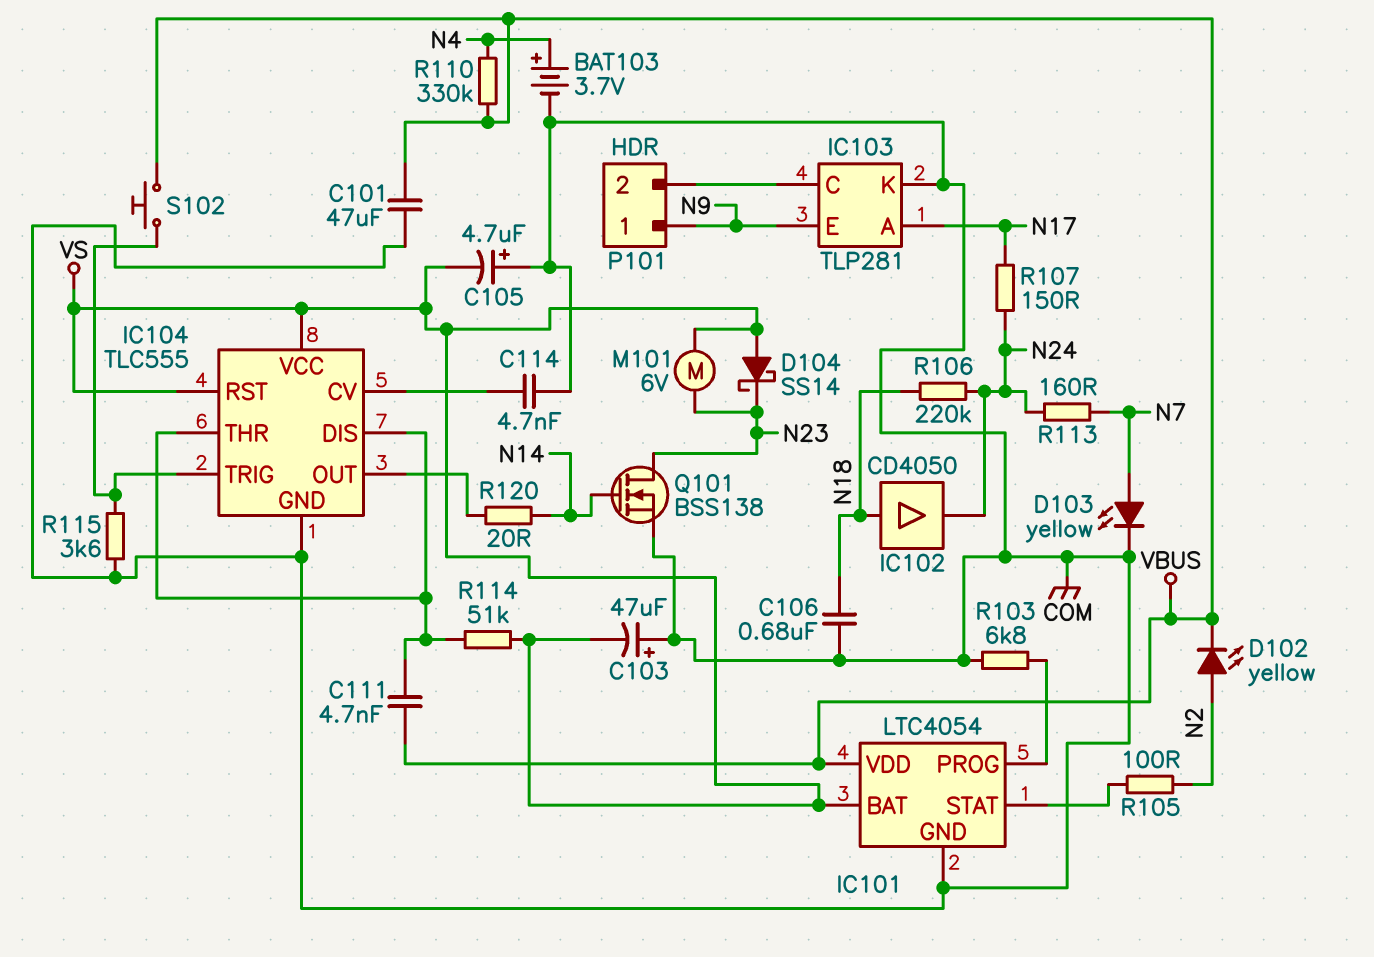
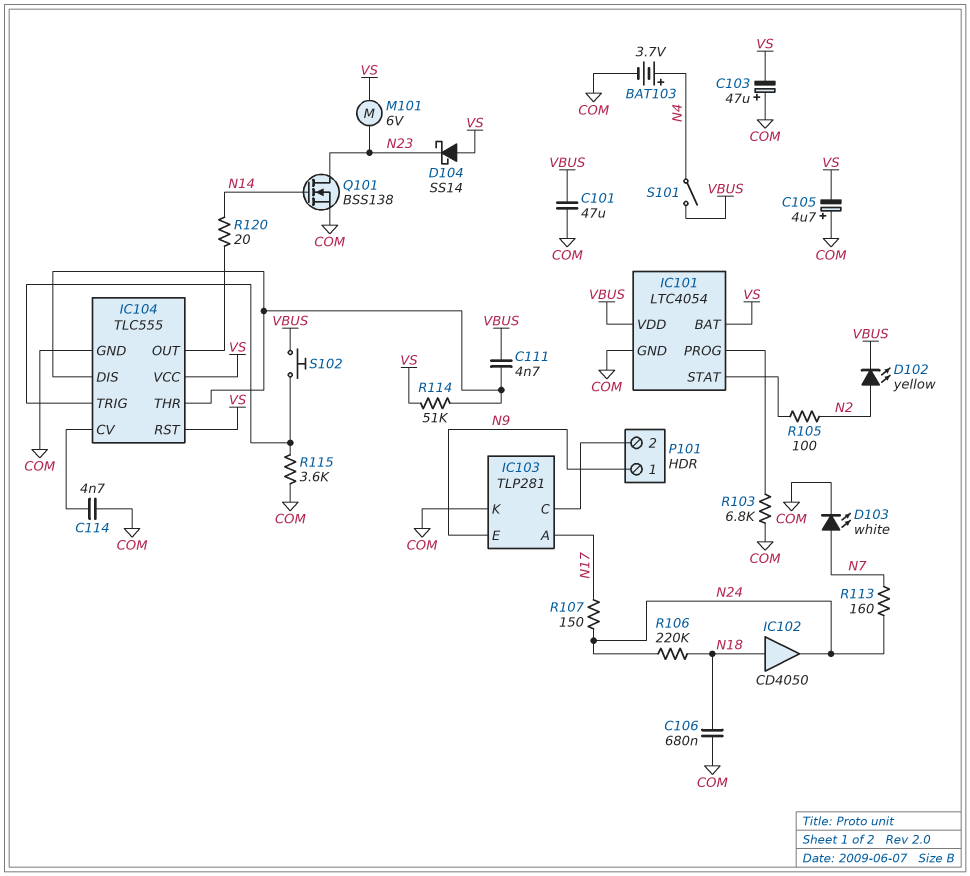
D103: LED yellow (A N7, K COM) -> LED white (A N7, K COM)
R110: 330k (N4, VBUS) -> none
S101: none -> switch (N4, VBUS)

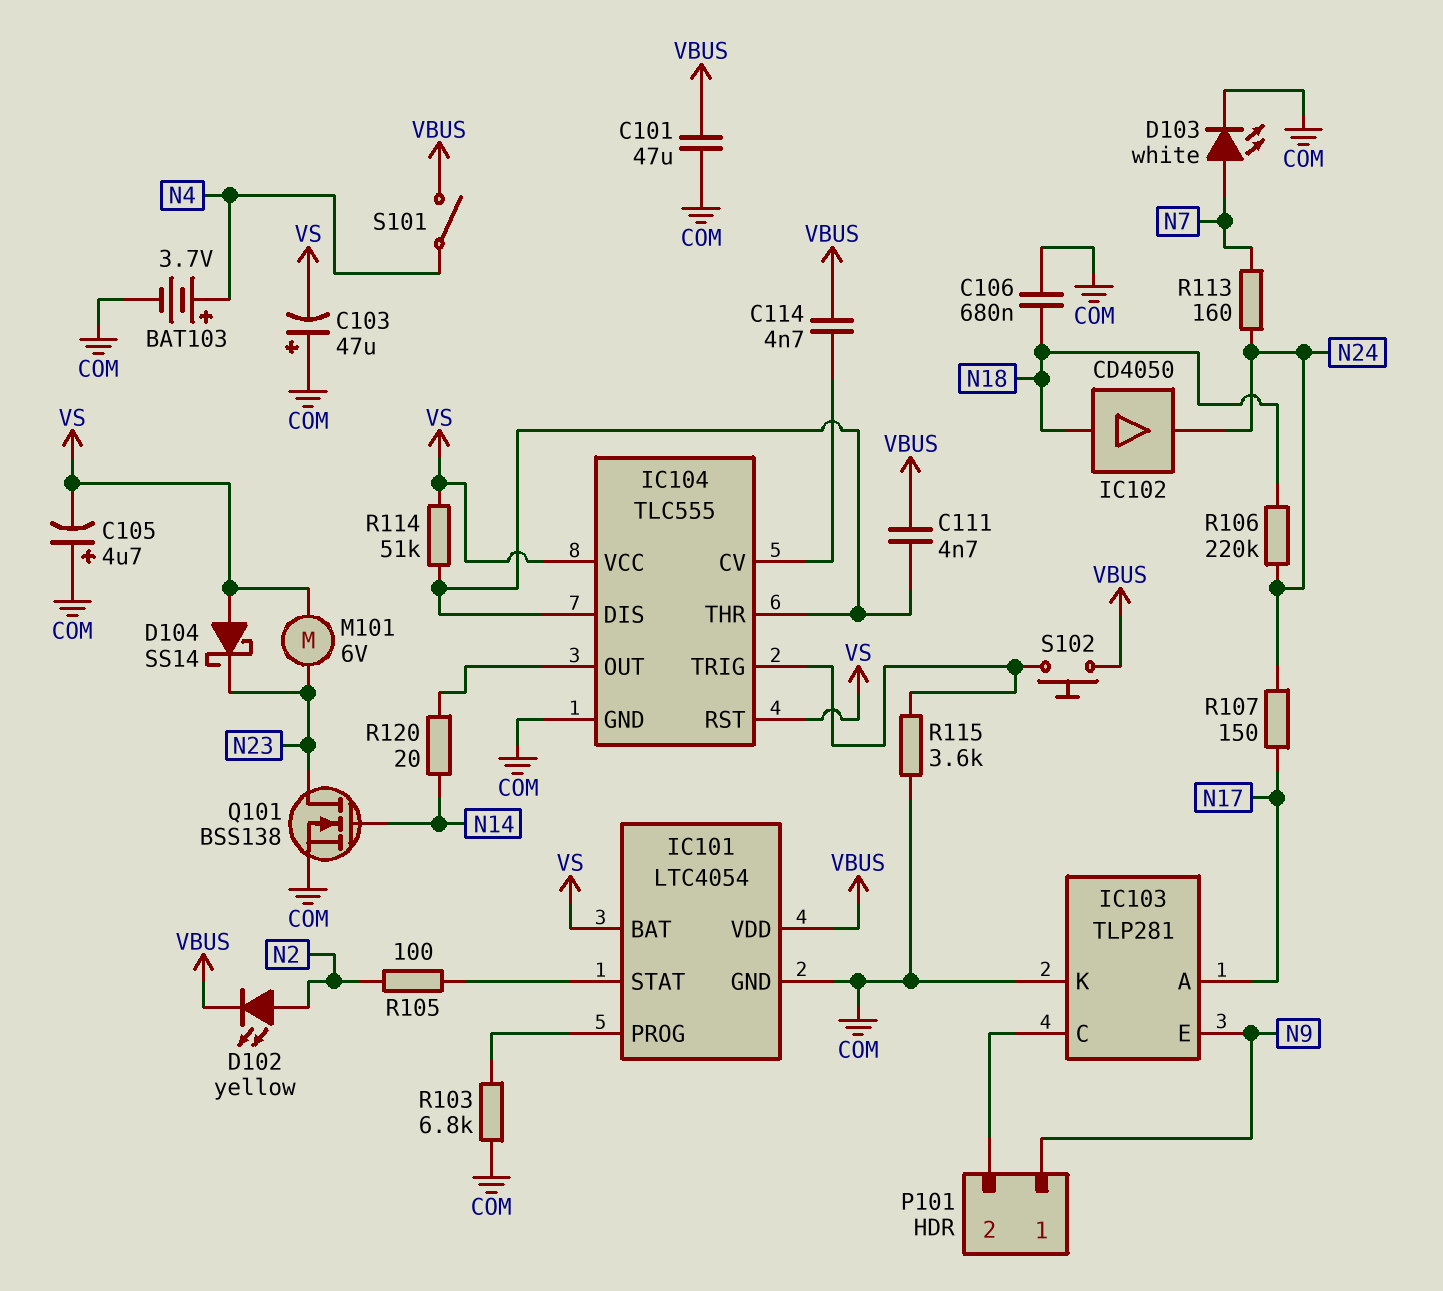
C114: 4.7nF (COM, IC104/CV) -> 4.7nF (IC104/CV, VBUS)

